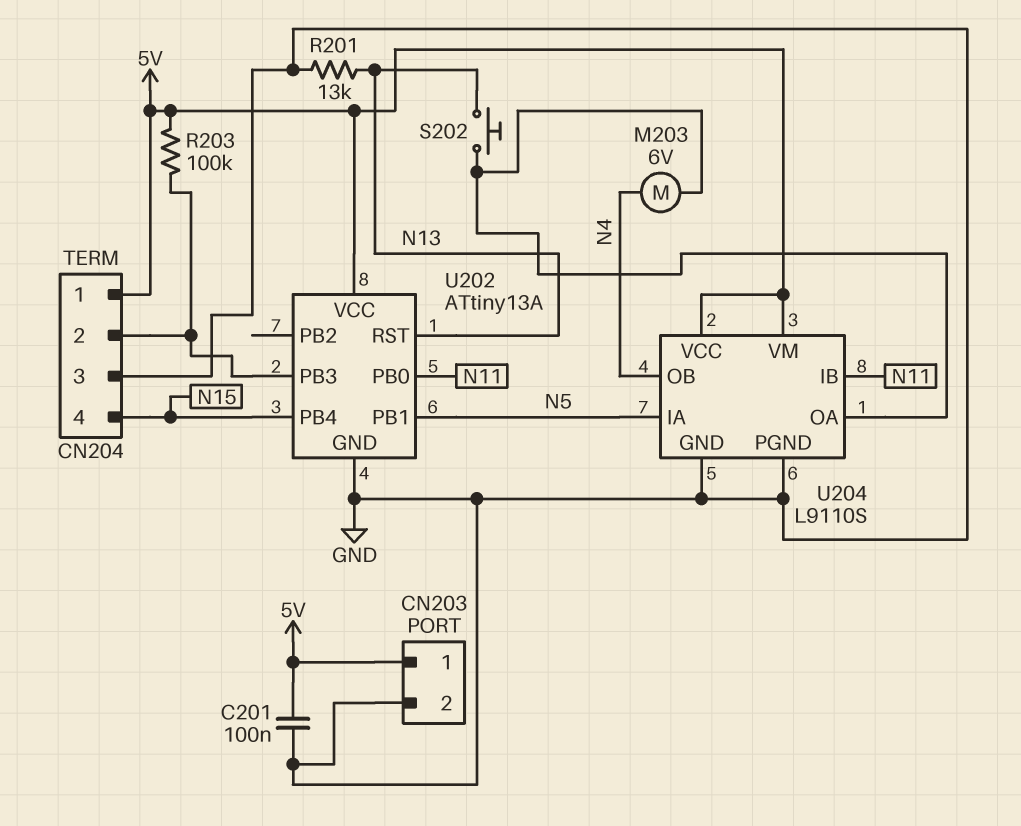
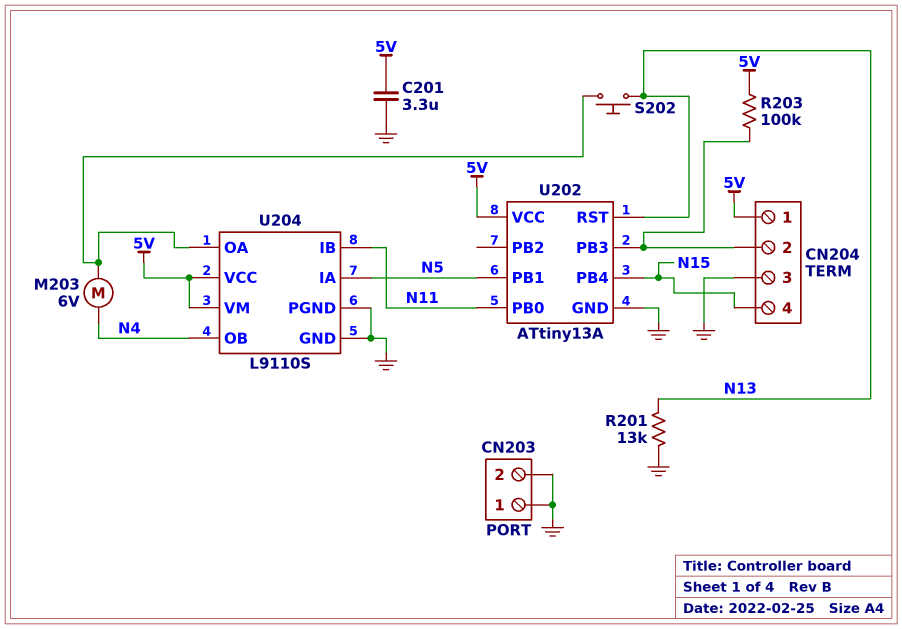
C201: 100nF (5V, GND) -> 3.3uF (5V, GND)
CN203 pin 1: 5V -> GND

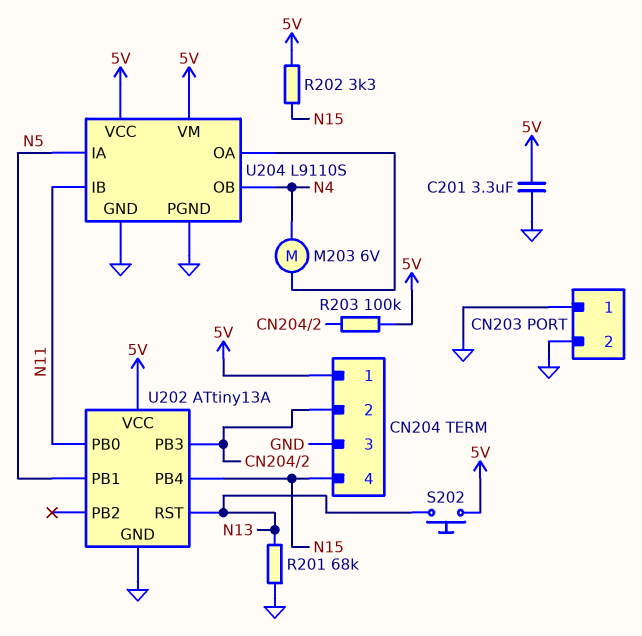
R201: 13k (GND, N13) -> 68k (GND, N13)
R202: none -> 3.3k (5V, N15)
S202: button (N13, U204/OA) -> button (5V, N13)

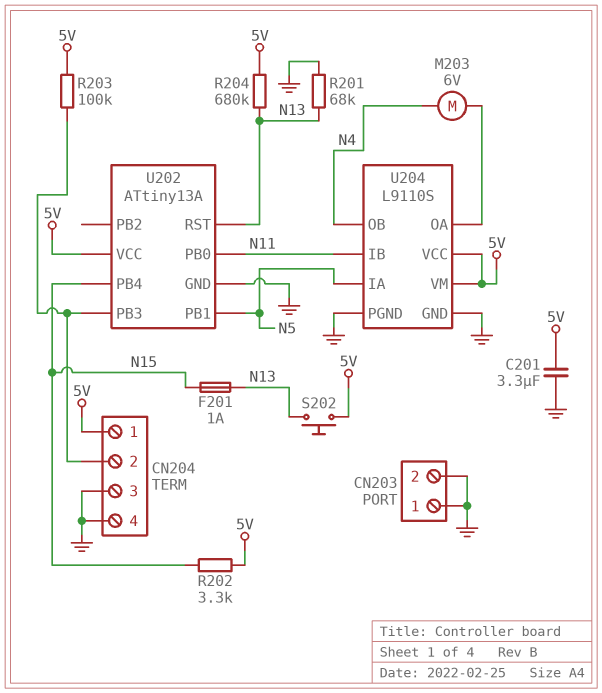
CN204 pin 4: N15 -> GND
F201: none -> 1A (N13, N15)
R204: none -> 680k (5V, N13)

